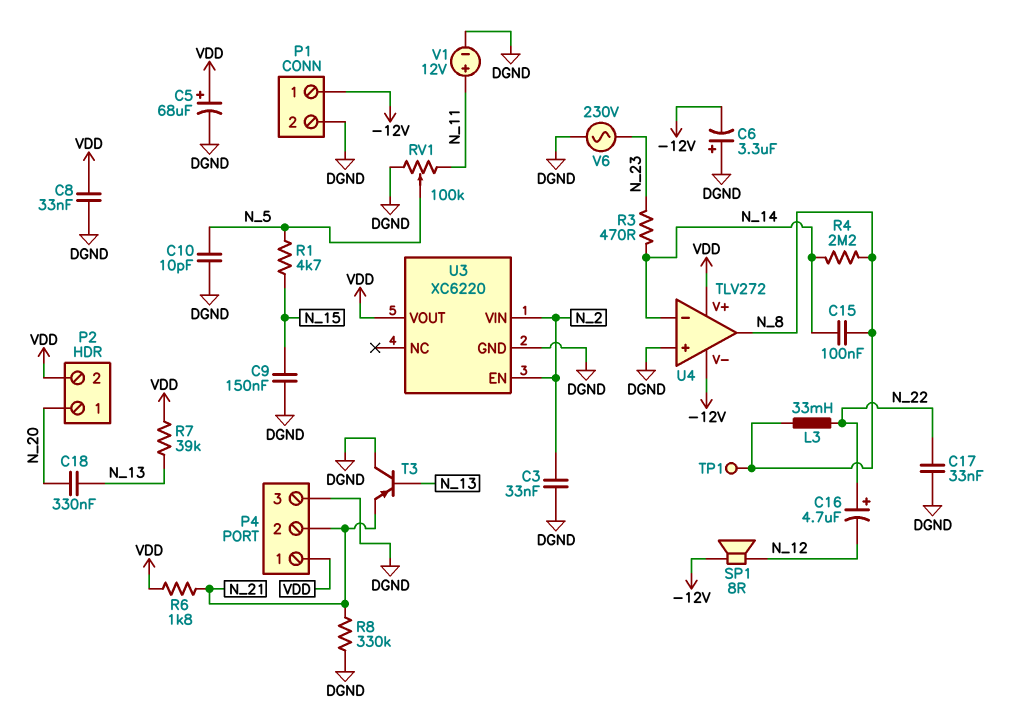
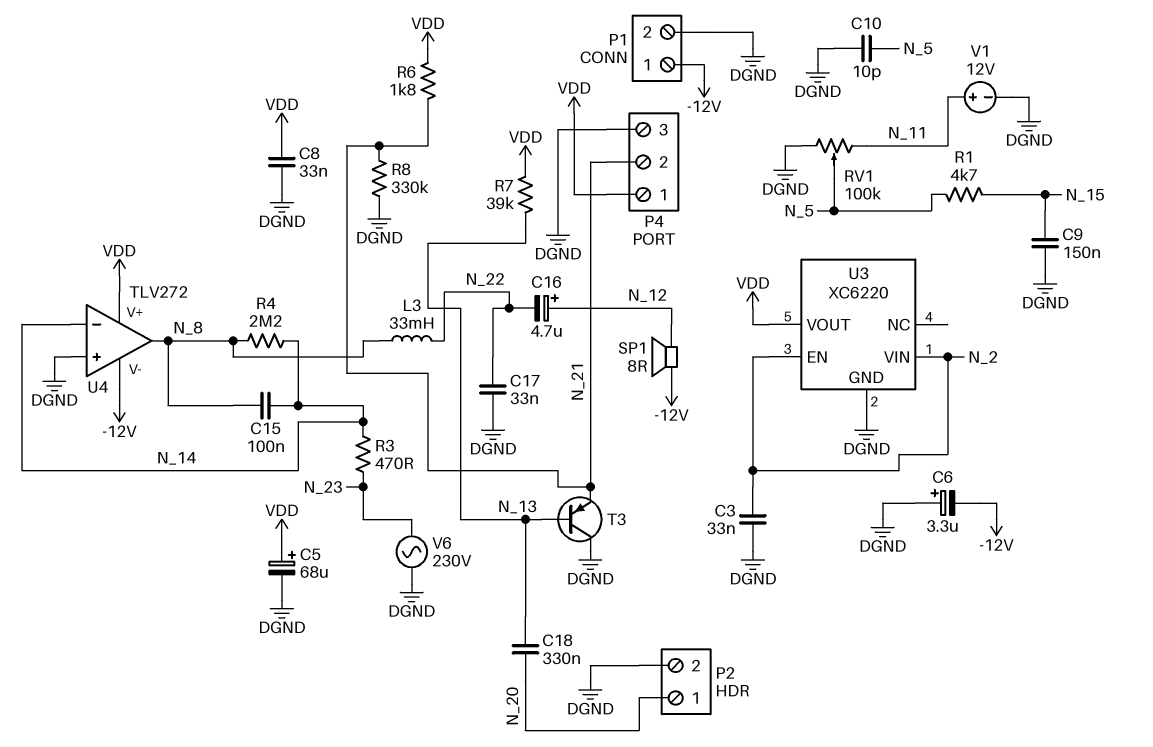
C16: 4.7uF (plus N_22, minus N_12) -> 4.7uF (plus N_12, minus N_22)
P2 pin 2: VDD -> DGND
TP1: test point (N_8) -> none

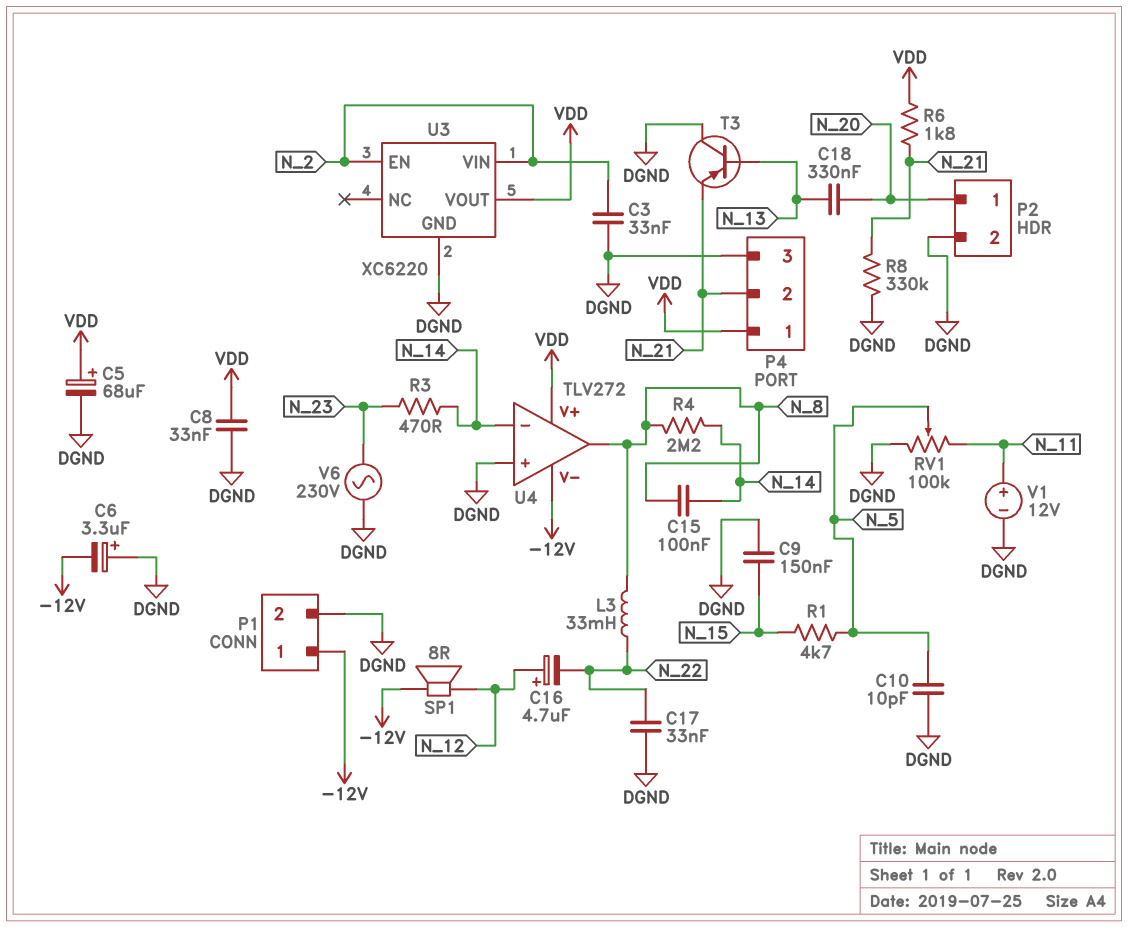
R7: 39k (N_13, VDD) -> none

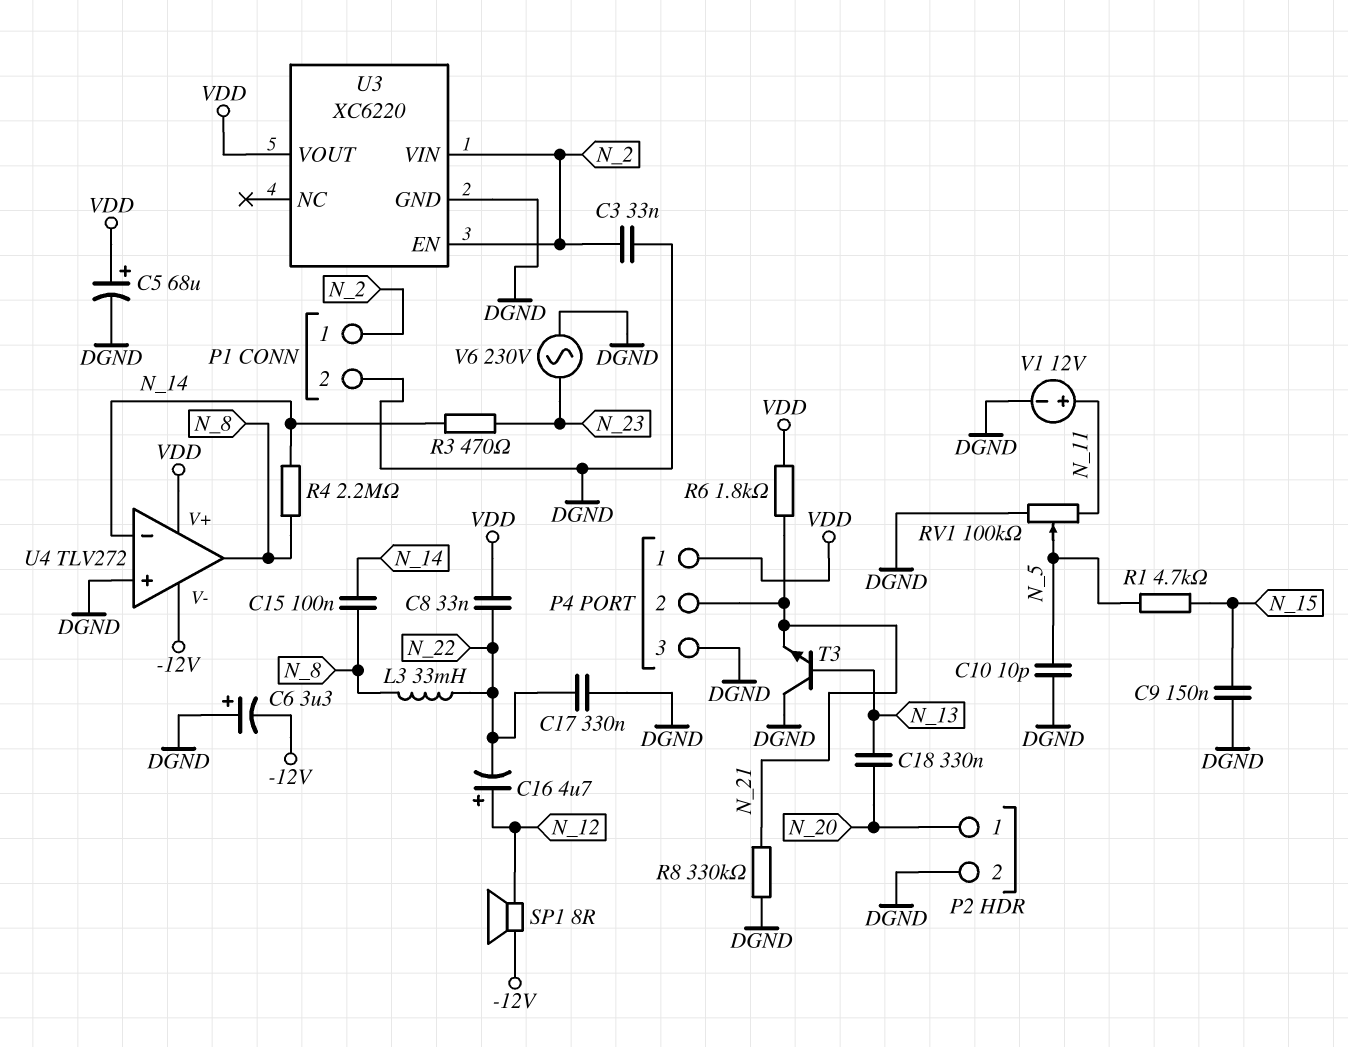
C8: 33nF (DGND, VDD) -> 33nF (N_22, VDD)
C17: 33nF (DGND, N_22) -> 330nF (DGND, N_22)
P1 pin 1: -12V -> N_2
T3: PNP (B N_13, C DGND, E N_21) -> NPN (B N_13, C DGND, E N_21)

